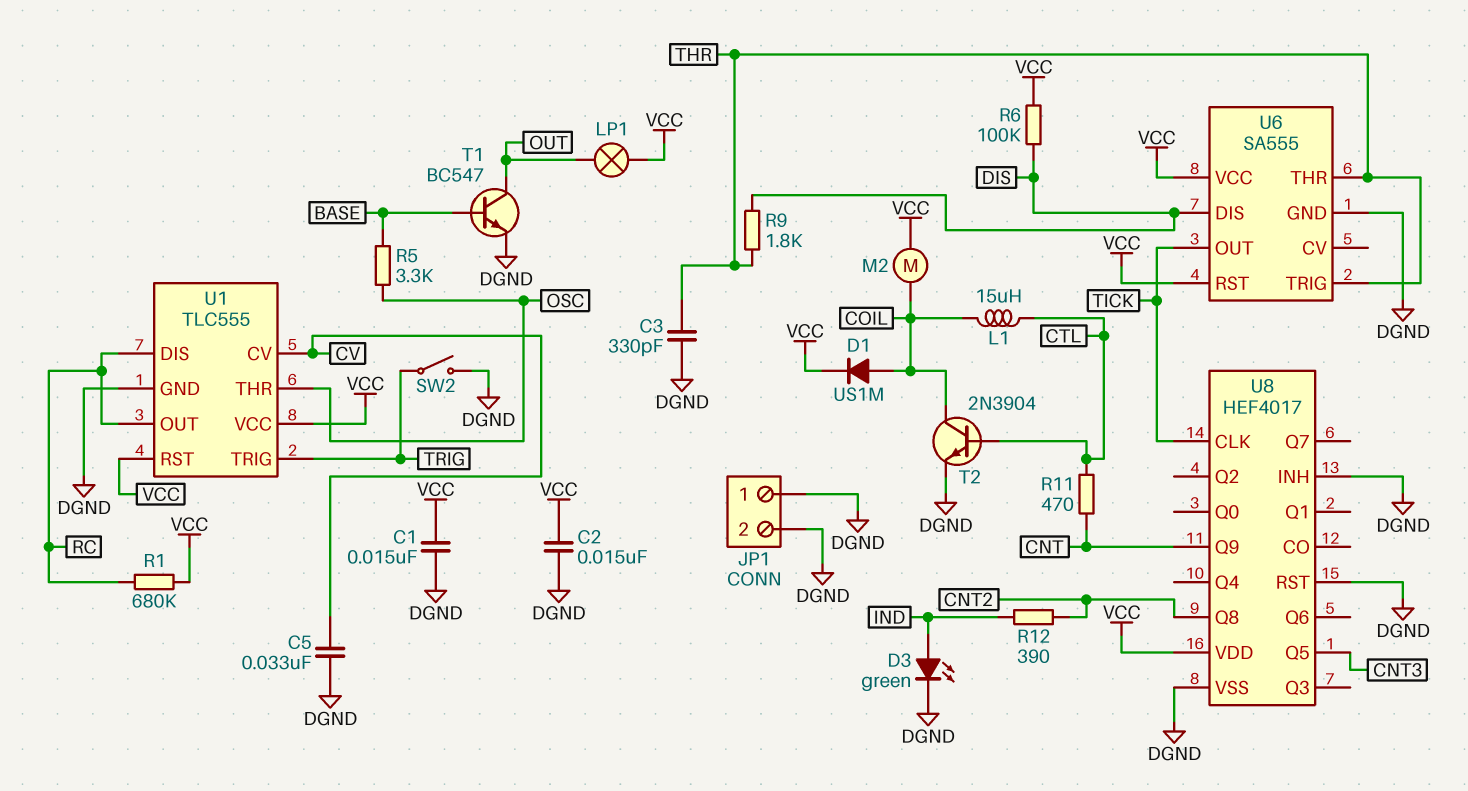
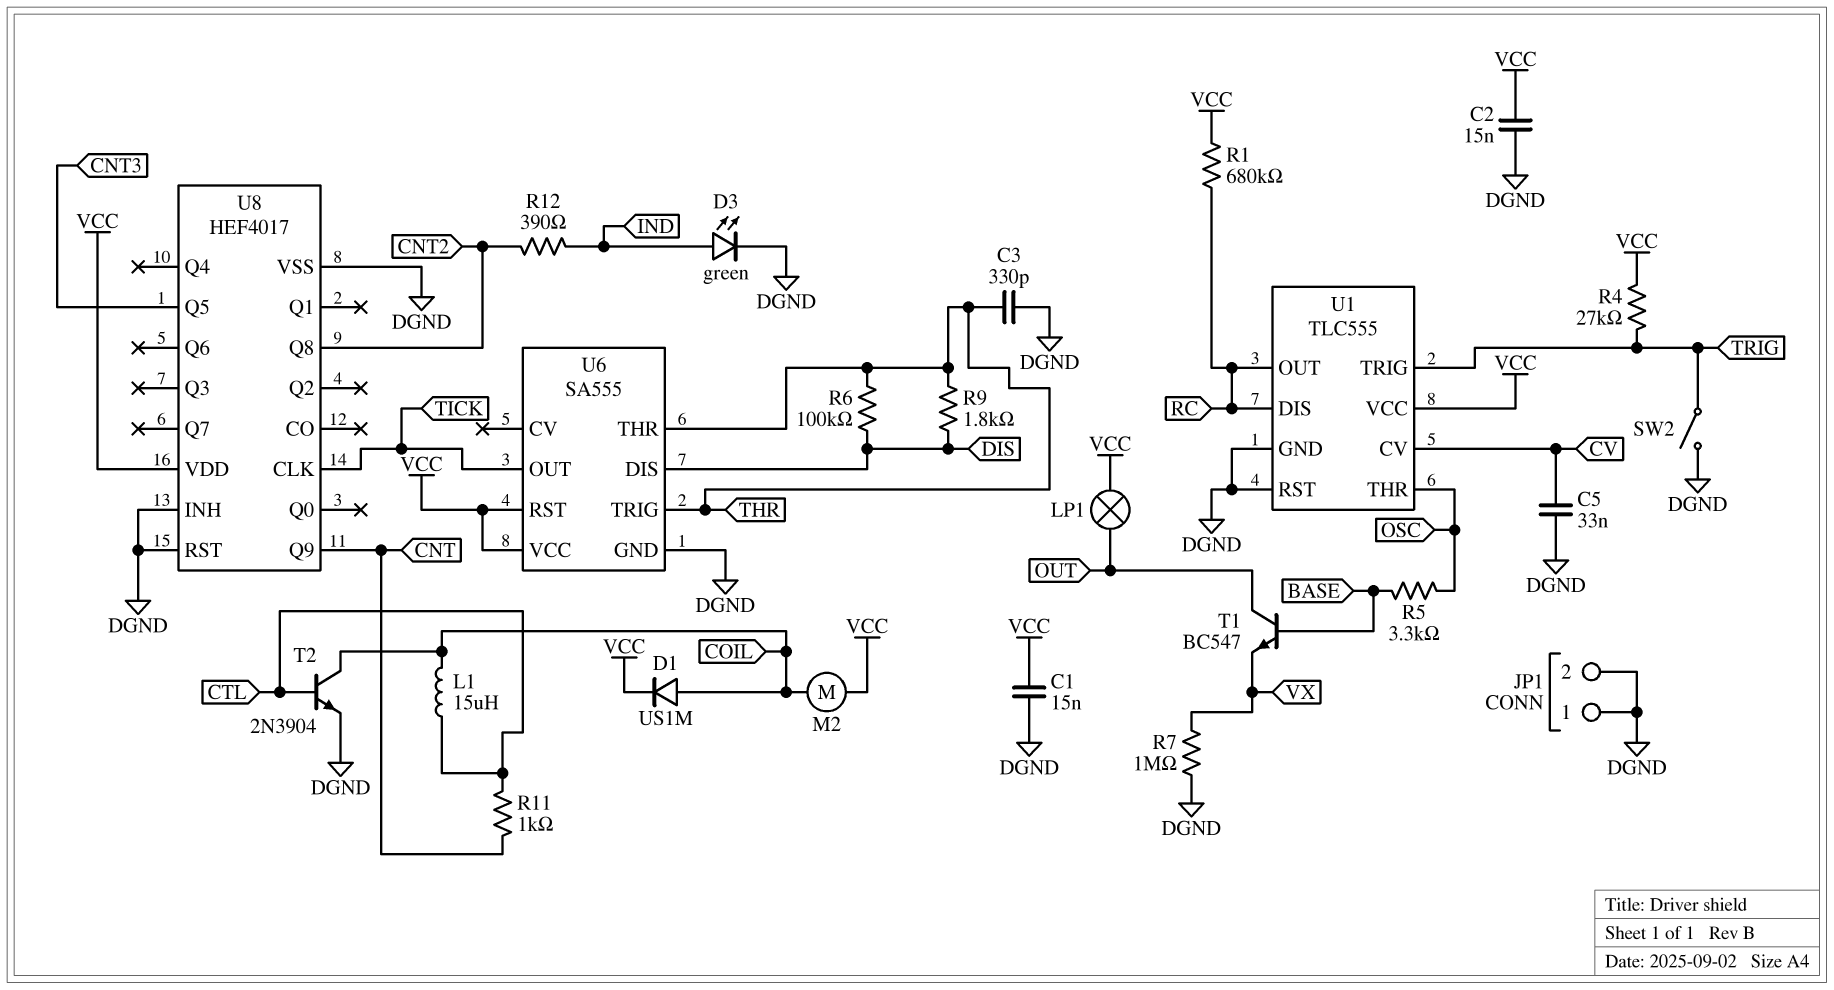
R4: none -> 27k (TRIG, VCC)
R6: 100k (DIS, VCC) -> 100k (DIS, THR)
R7: none -> 1M (DGND, VX)
R11: 470 (CNT, CTL) -> 1k (CNT, CTL)
T1: NPN BC547 (B BASE, C OUT, E DGND) -> NPN BC547 (B BASE, C OUT, E VX)
U1 pin RST: VCC -> DGND

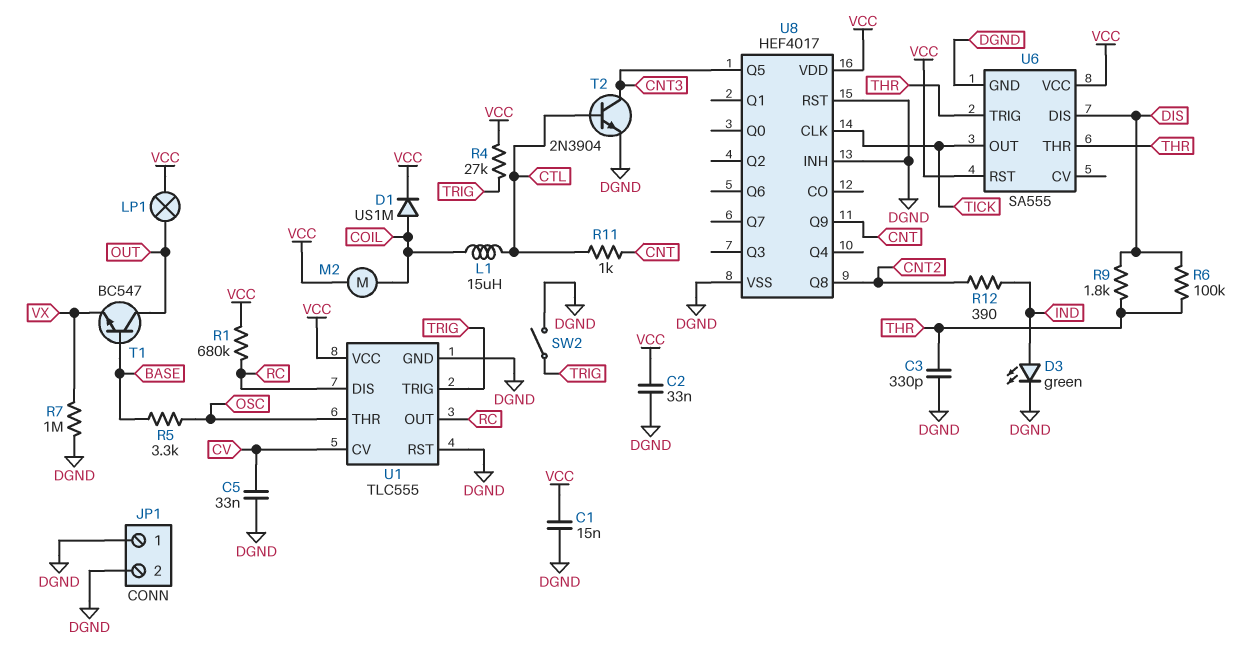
C2: 15nF (DGND, VCC) -> 33nF (DGND, VCC)
T2: NPN 2N3904 (B CTL, C COIL, E DGND) -> NPN 2N3904 (B CTL, C CNT3, E DGND)

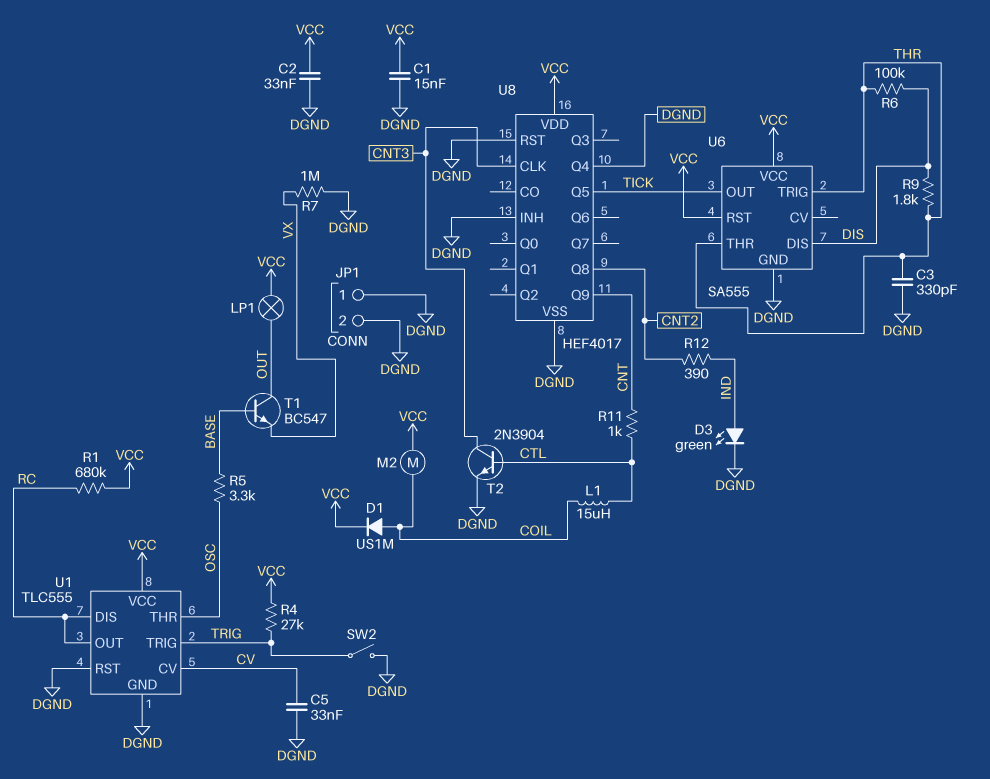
U8 pin CLK: TICK -> CNT3
U8 pin Q4: none -> DGND
U8 pin Q5: CNT3 -> TICK

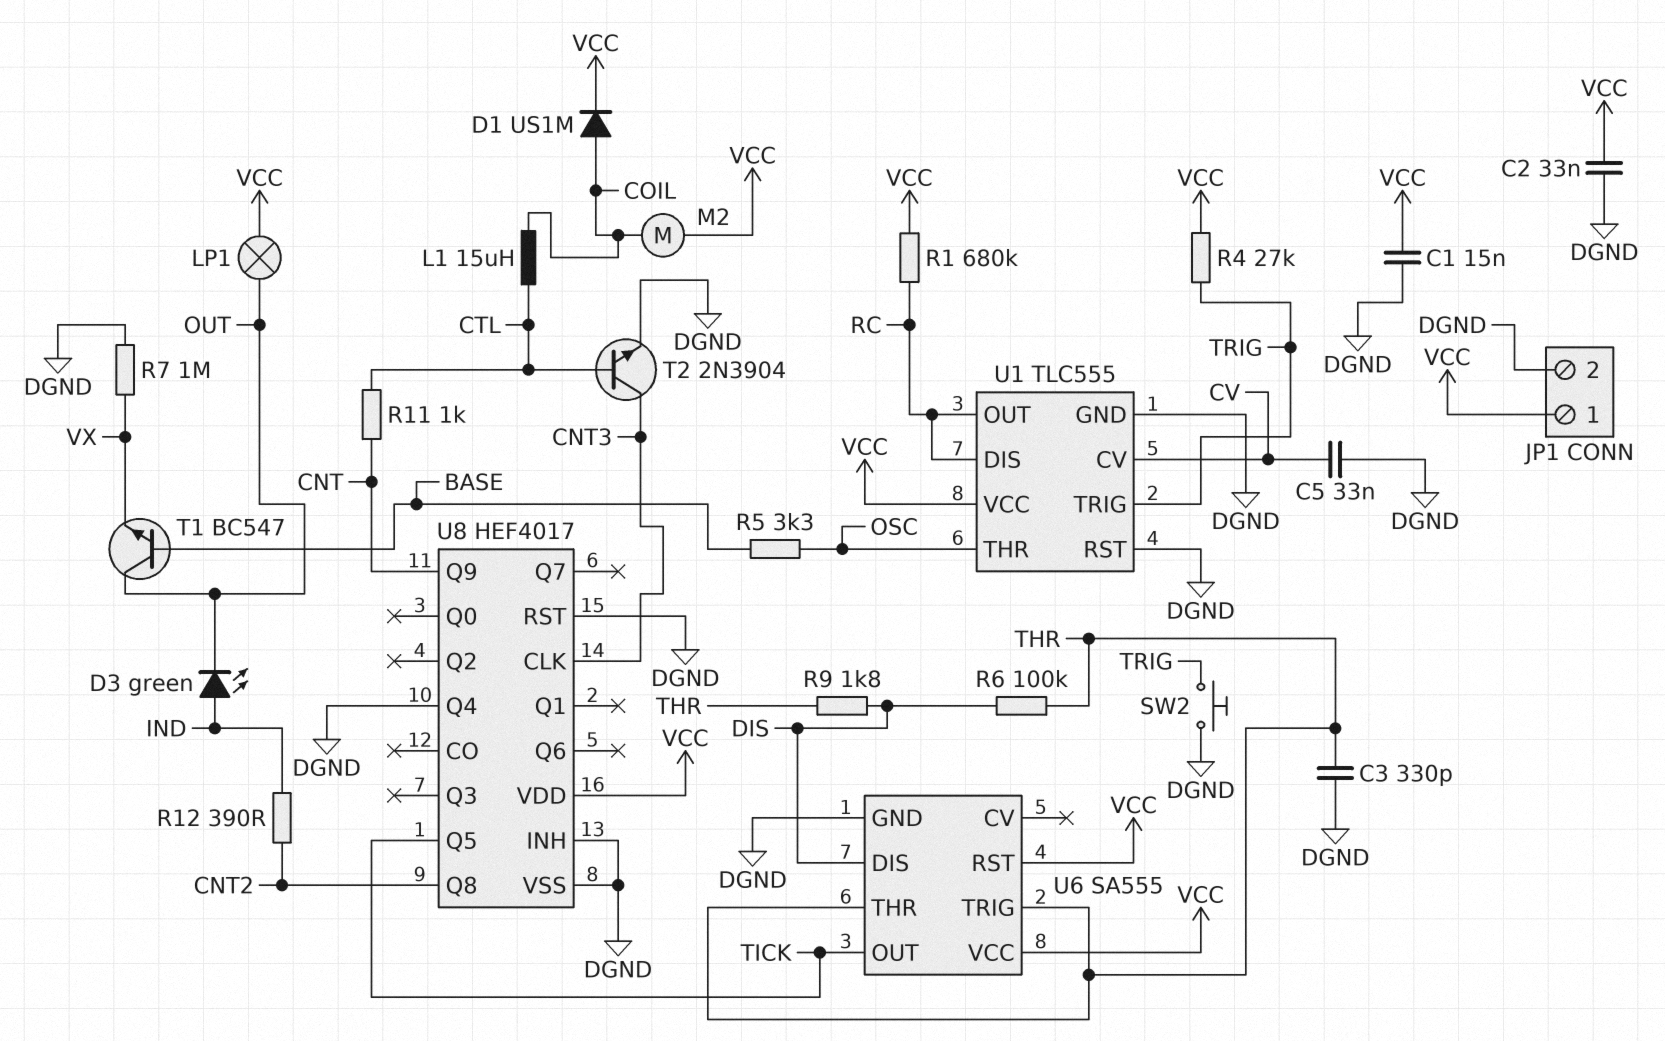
D3: LED green (A IND, K DGND) -> LED green (A IND, K OUT)
JP1 pin 1: DGND -> VCC
SW2: switch (DGND, TRIG) -> button (DGND, TRIG)

